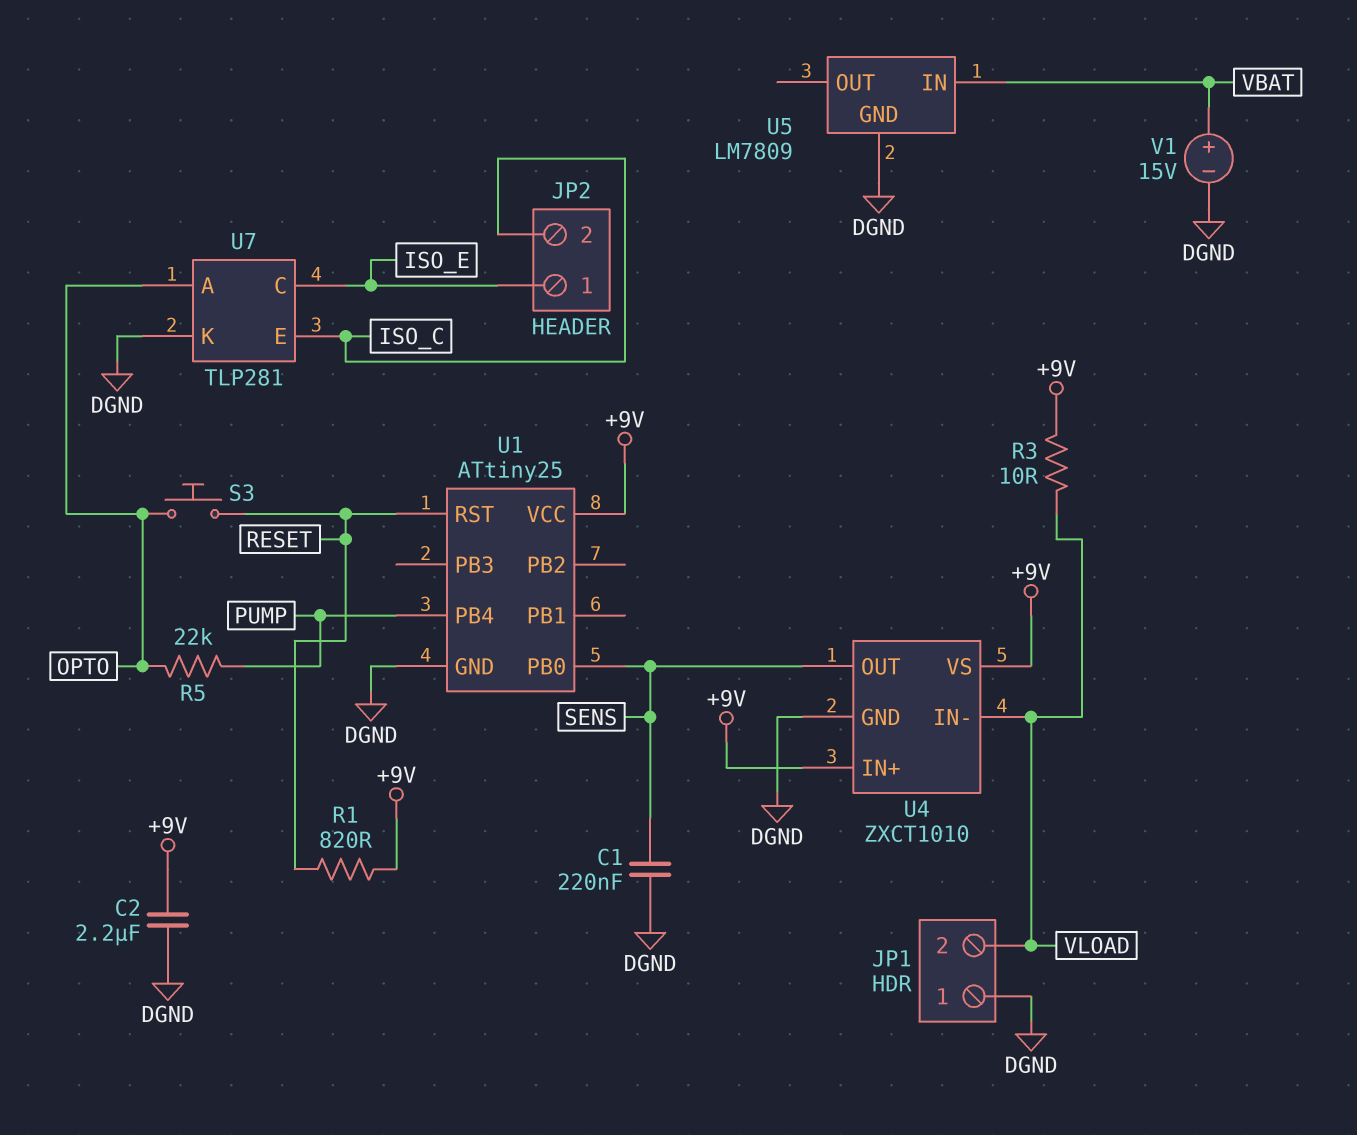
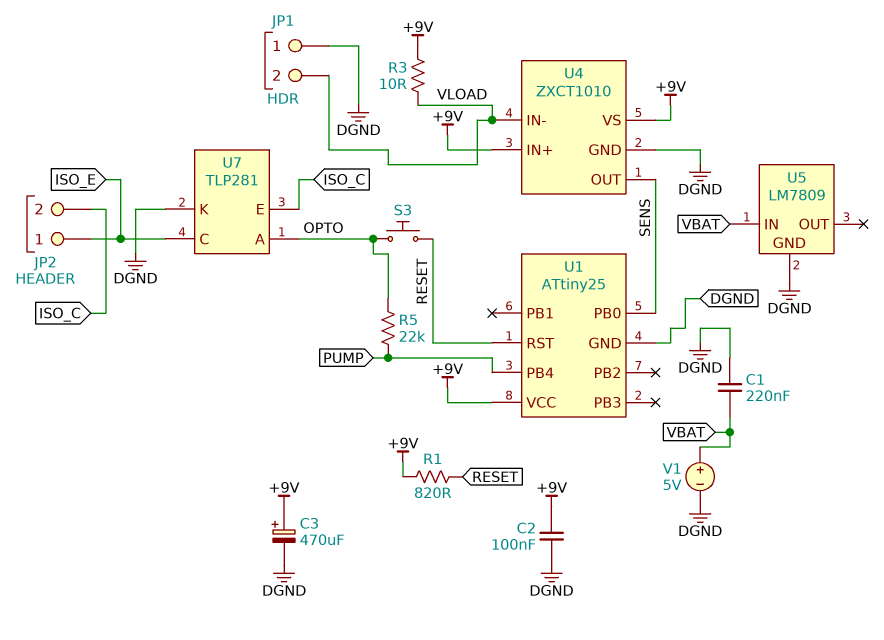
C1: 220nF (DGND, SENS) -> 220nF (DGND, VBAT)
C2: 2.2uF (+9V, DGND) -> 100nF (+9V, DGND)
C3: none -> 470uF (plus +9V, minus DGND)
V1: 15V (plus VBAT, minus DGND) -> 5V (plus VBAT, minus DGND)

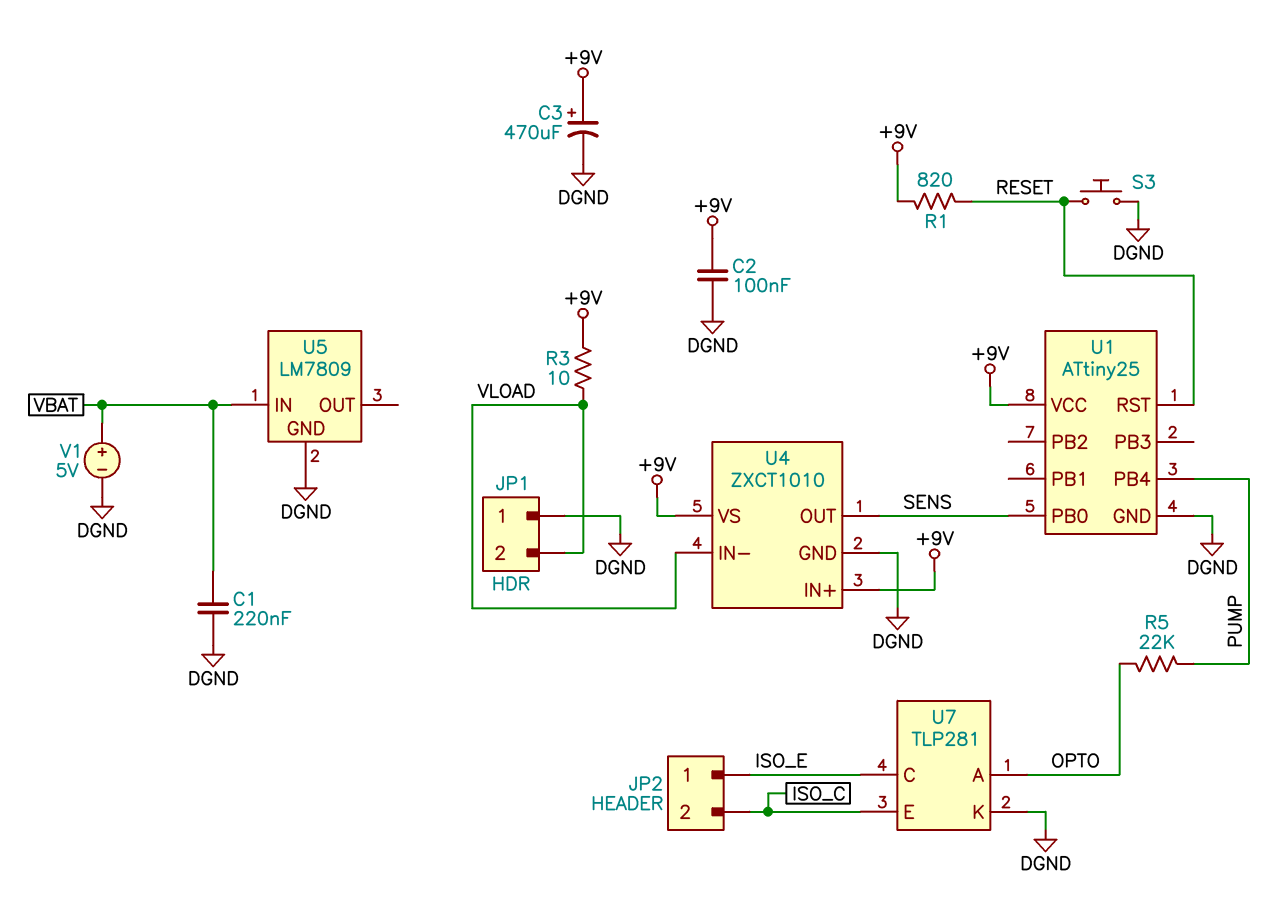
S3: button (OPTO, RESET) -> button (DGND, RESET)

